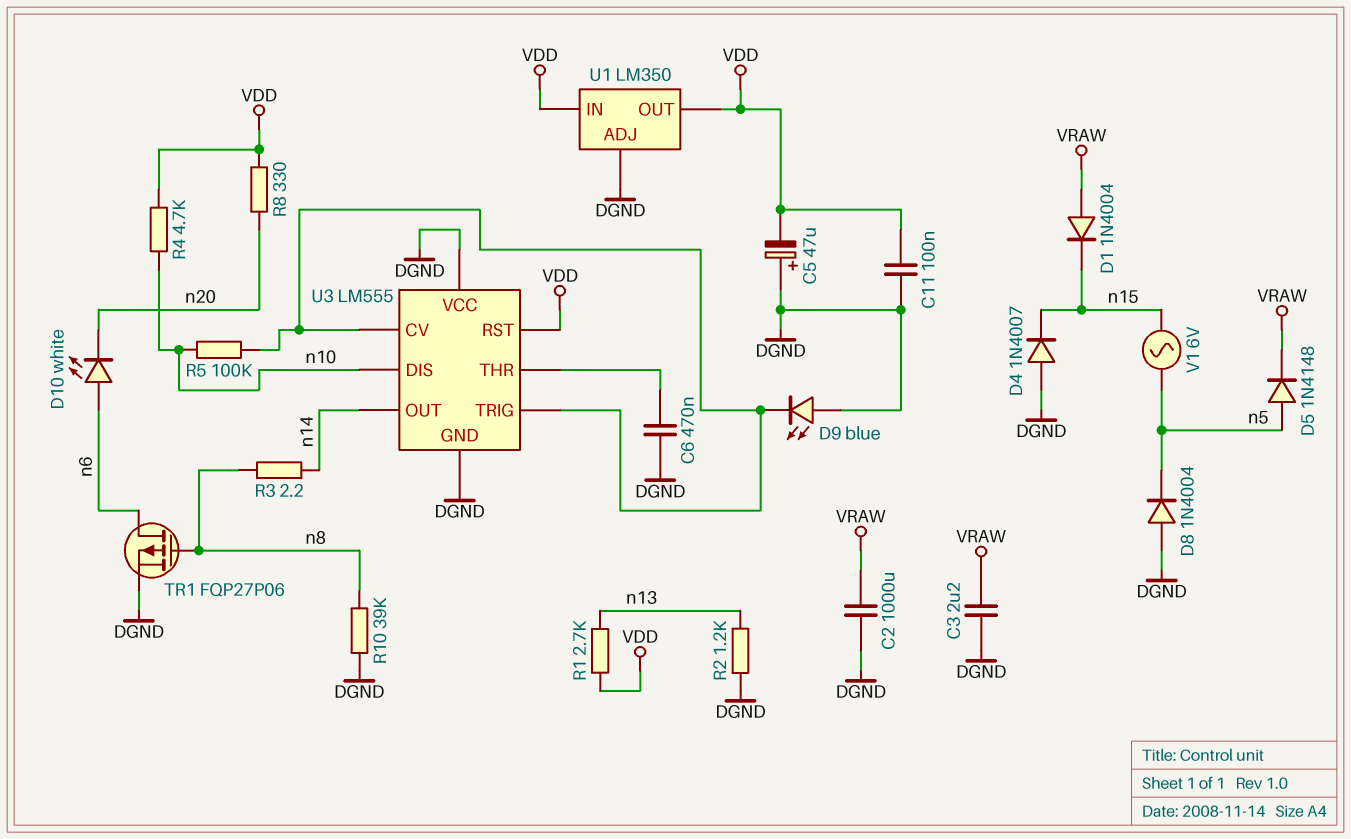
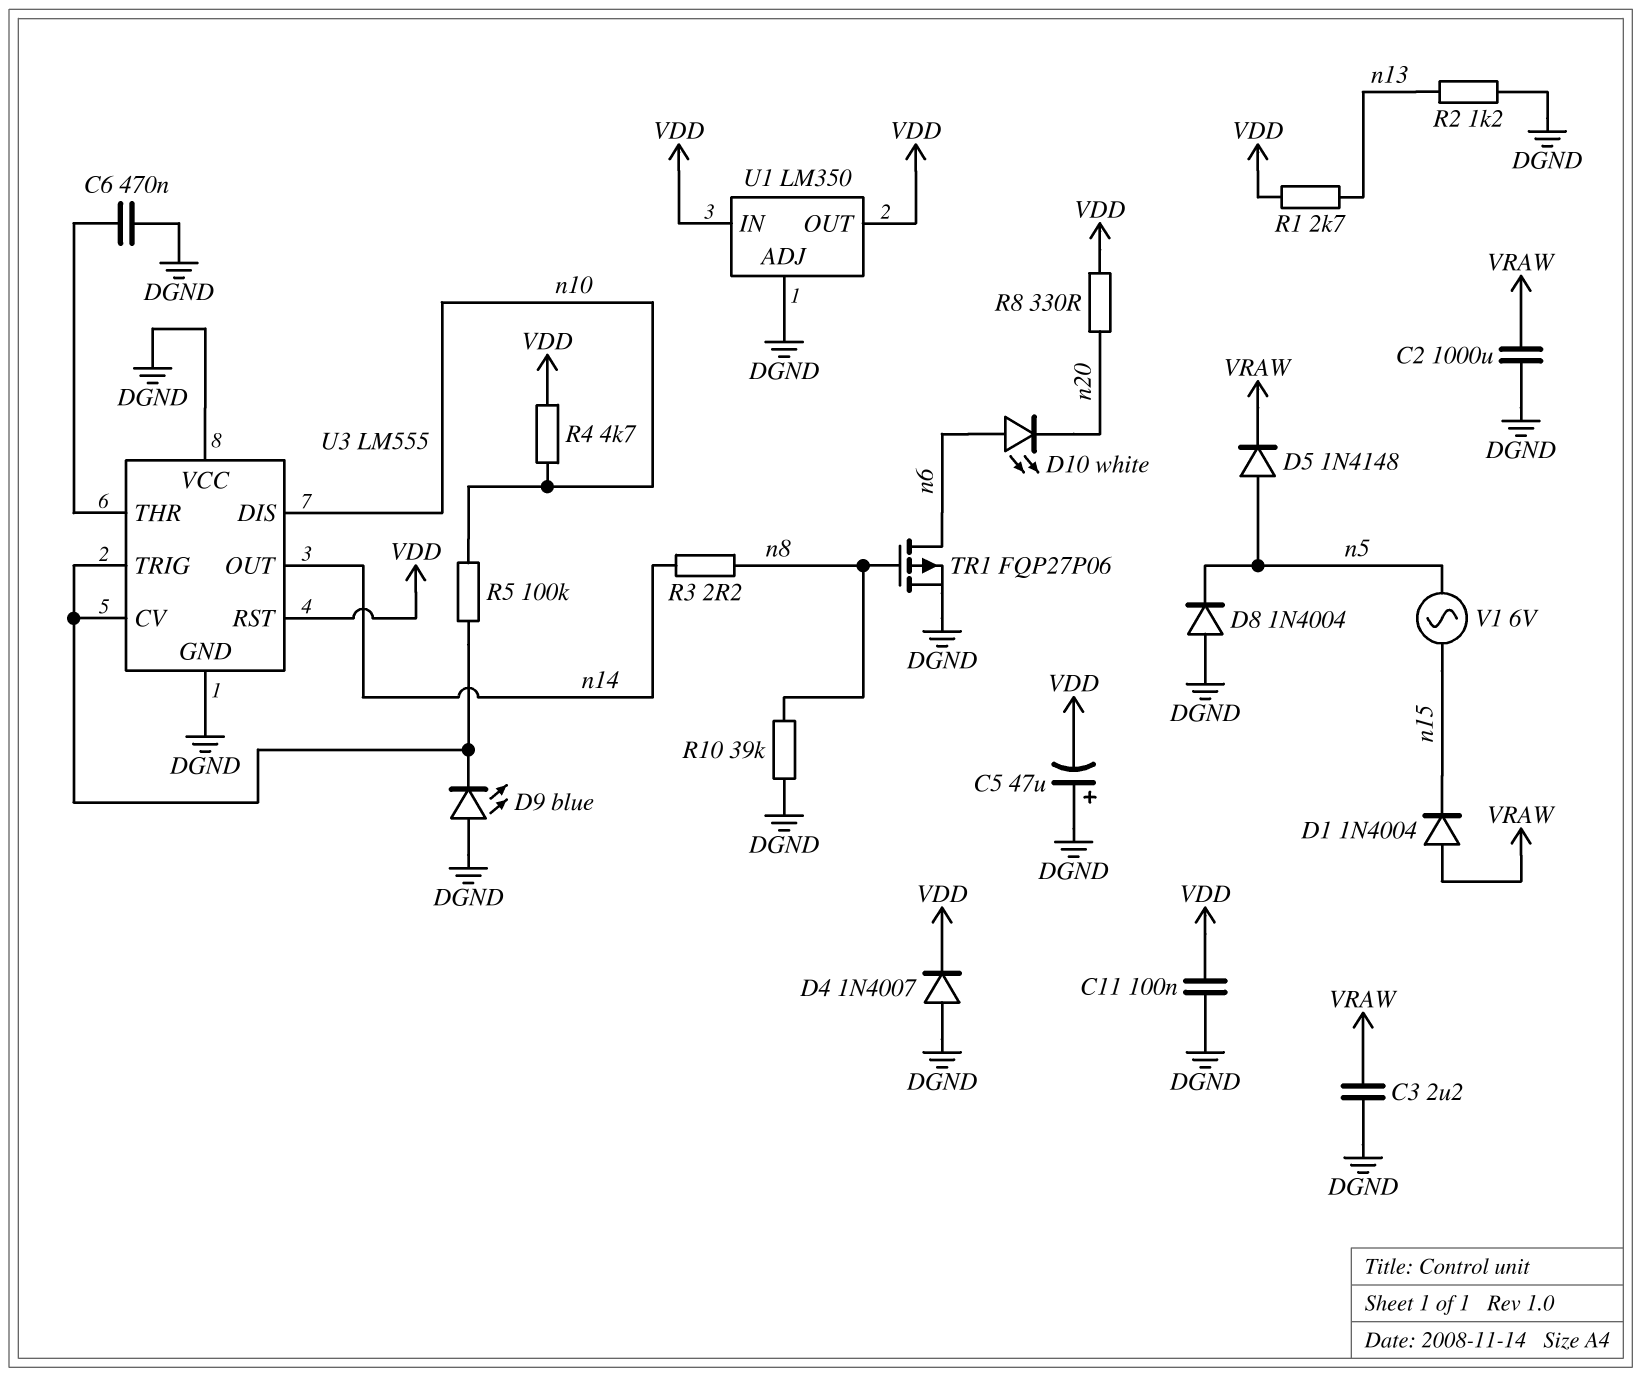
D4: diode 1N4007 (A DGND, K n15) -> diode 1N4007 (A DGND, K VDD)

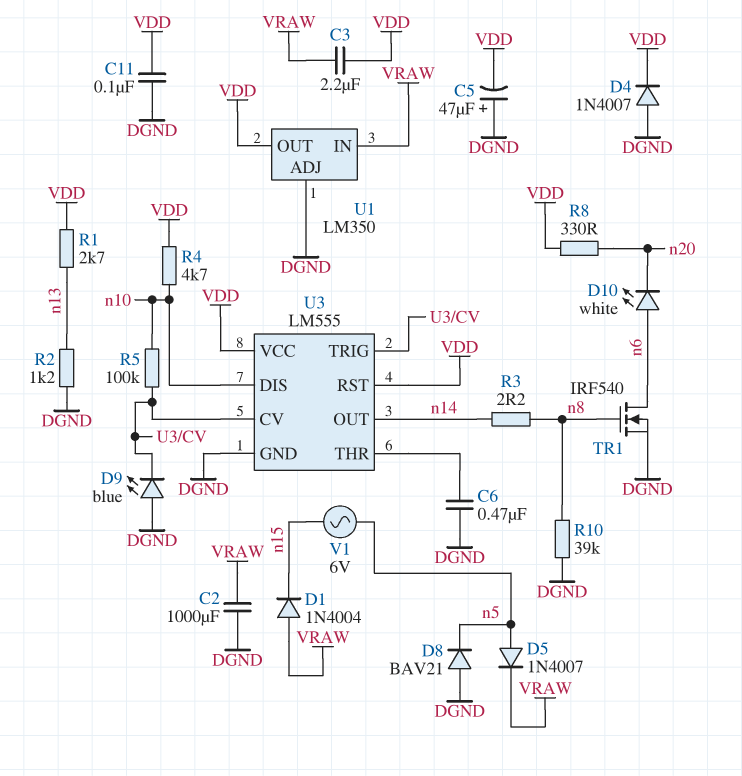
C3: 2.2uF (DGND, VRAW) -> 2.2uF (VDD, VRAW)
D5: diode 1N4148 (A n5, K VRAW) -> diode 1N4007 (A n5, K VRAW)
D8: diode 1N4004 (A DGND, K n5) -> diode BAV21 (A DGND, K n5)
TR1: PMOS FQP27P06 (G n8, D n6, S DGND) -> NMOS IRF540 (G n8, D n6, S DGND)
U1 pin IN: VDD -> VRAW
U3 pin VCC: DGND -> VDD

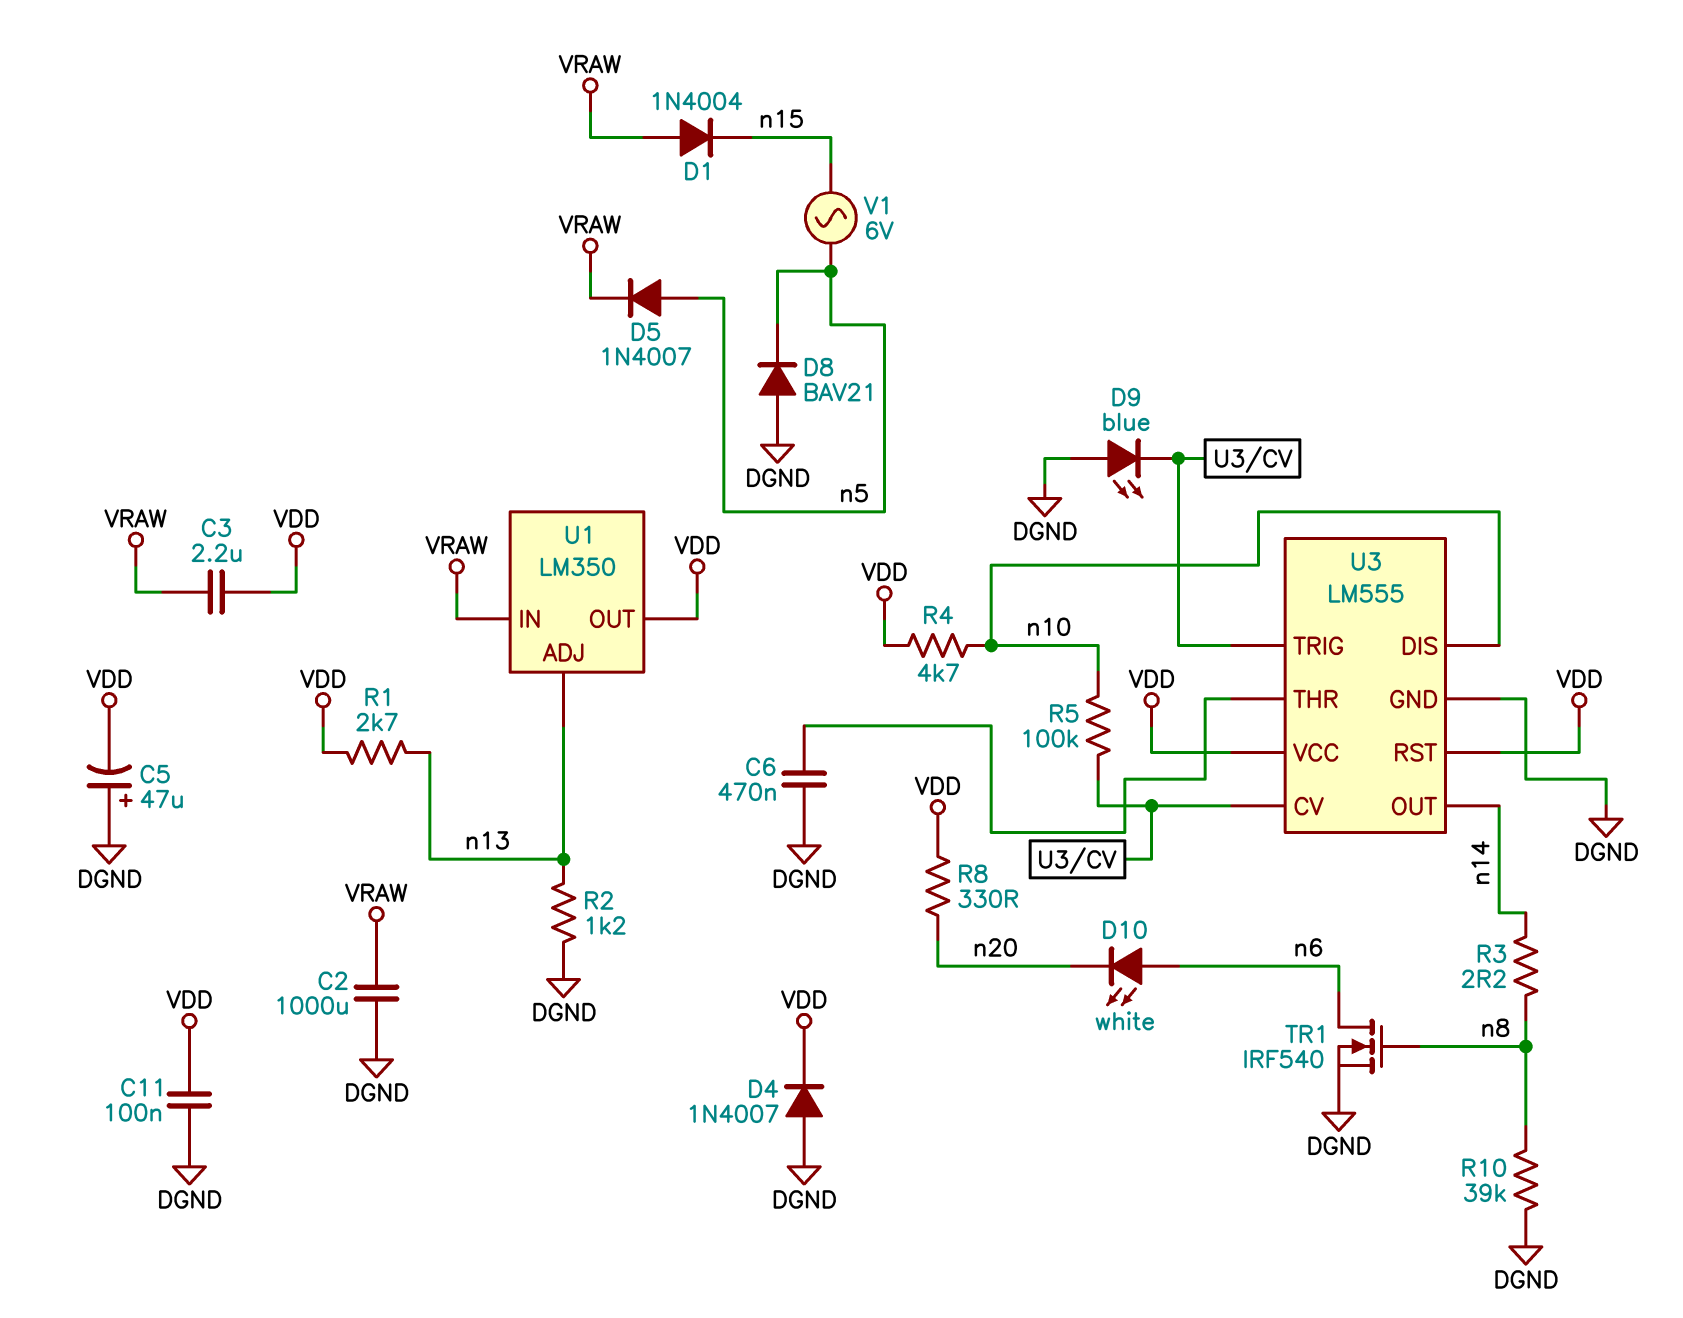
U1 pin ADJ: DGND -> n13

